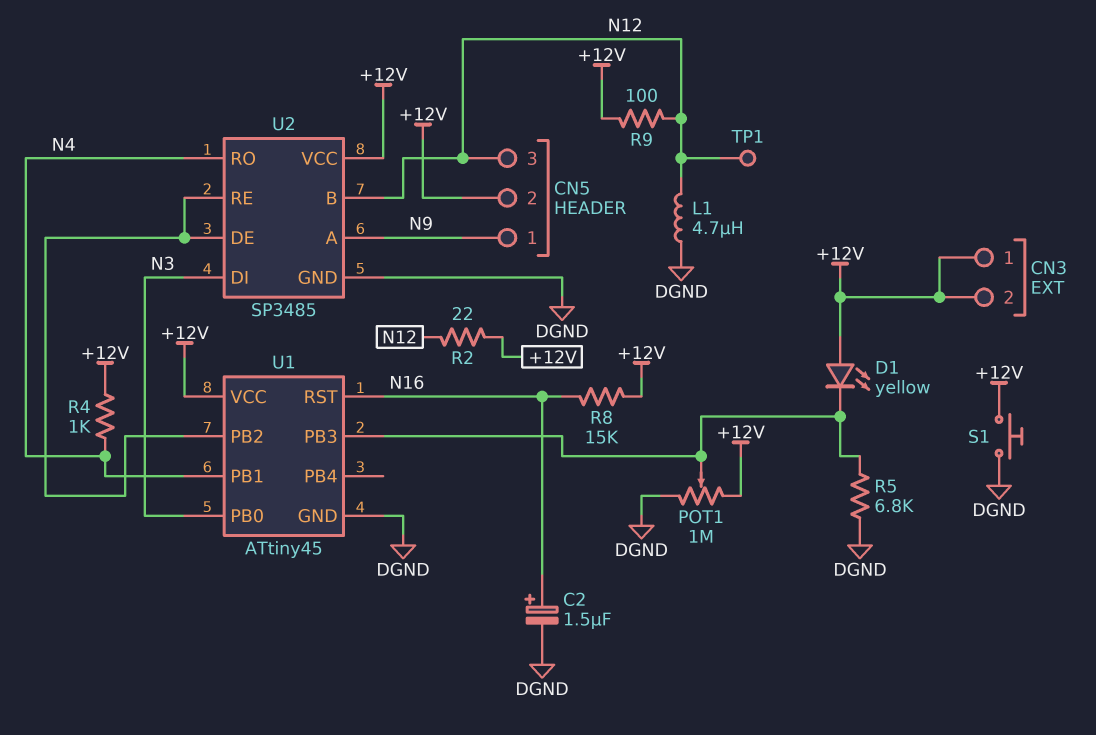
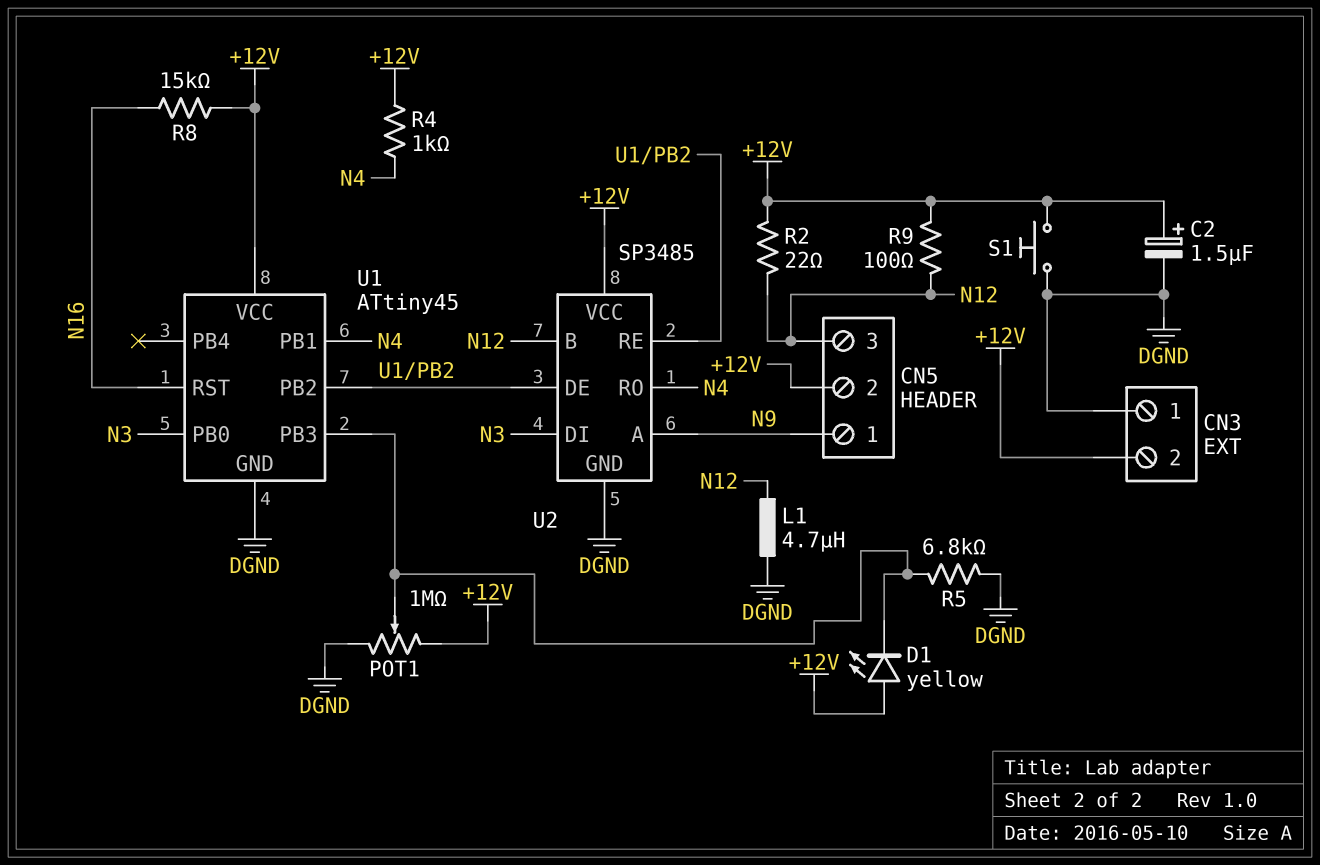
C2: 1.5uF (plus N16, minus DGND) -> 1.5uF (plus +12V, minus DGND)
CN3 pin 1: +12V -> DGND
TP1: test point (N12) -> none

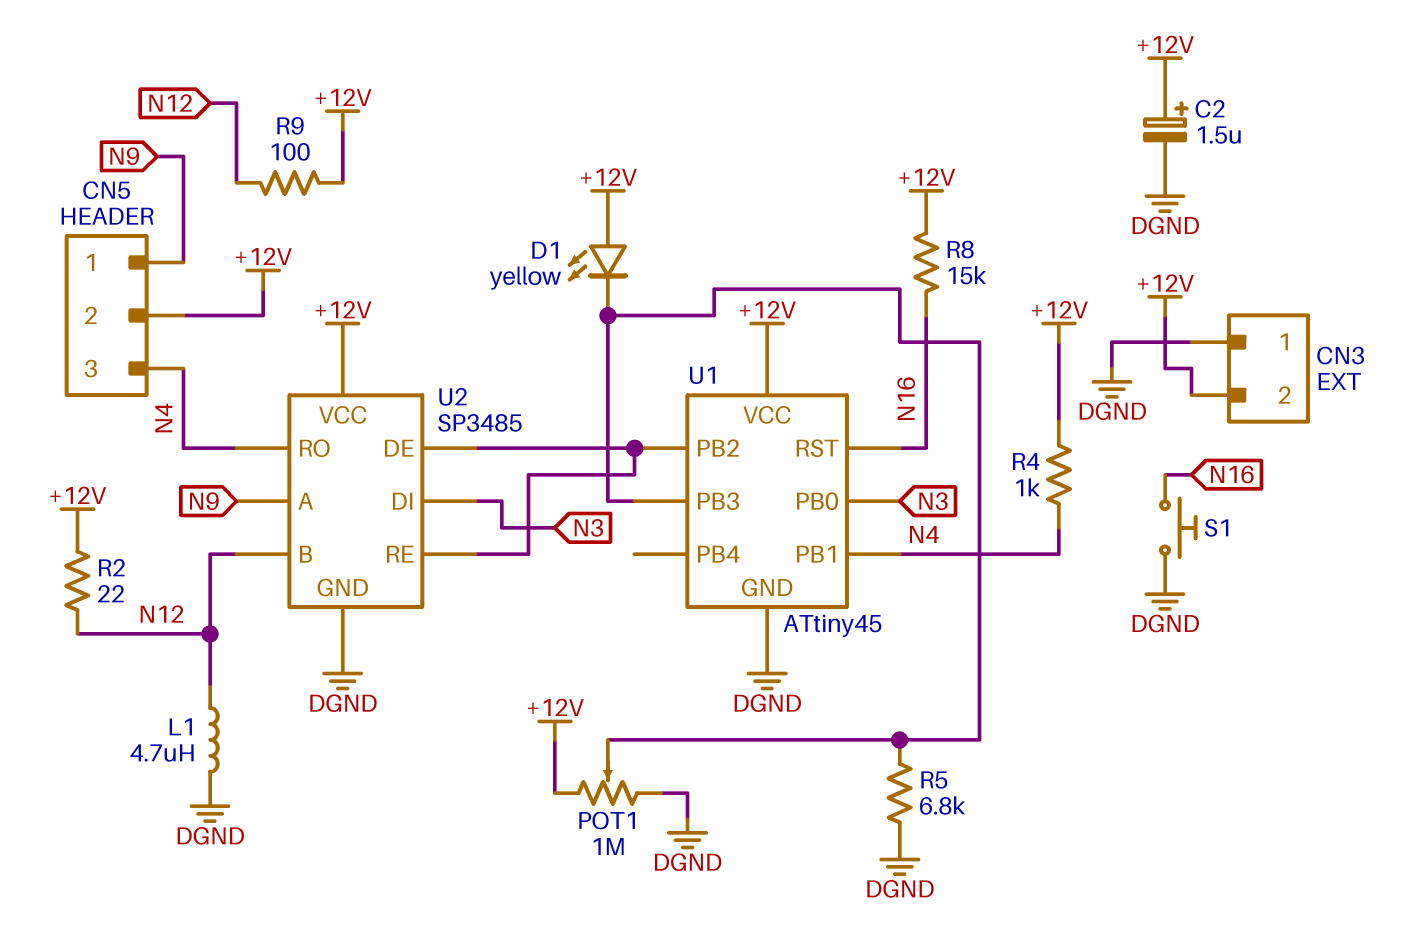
CN5 pin 3: N12 -> N4
S1: button (+12V, DGND) -> button (DGND, N16)

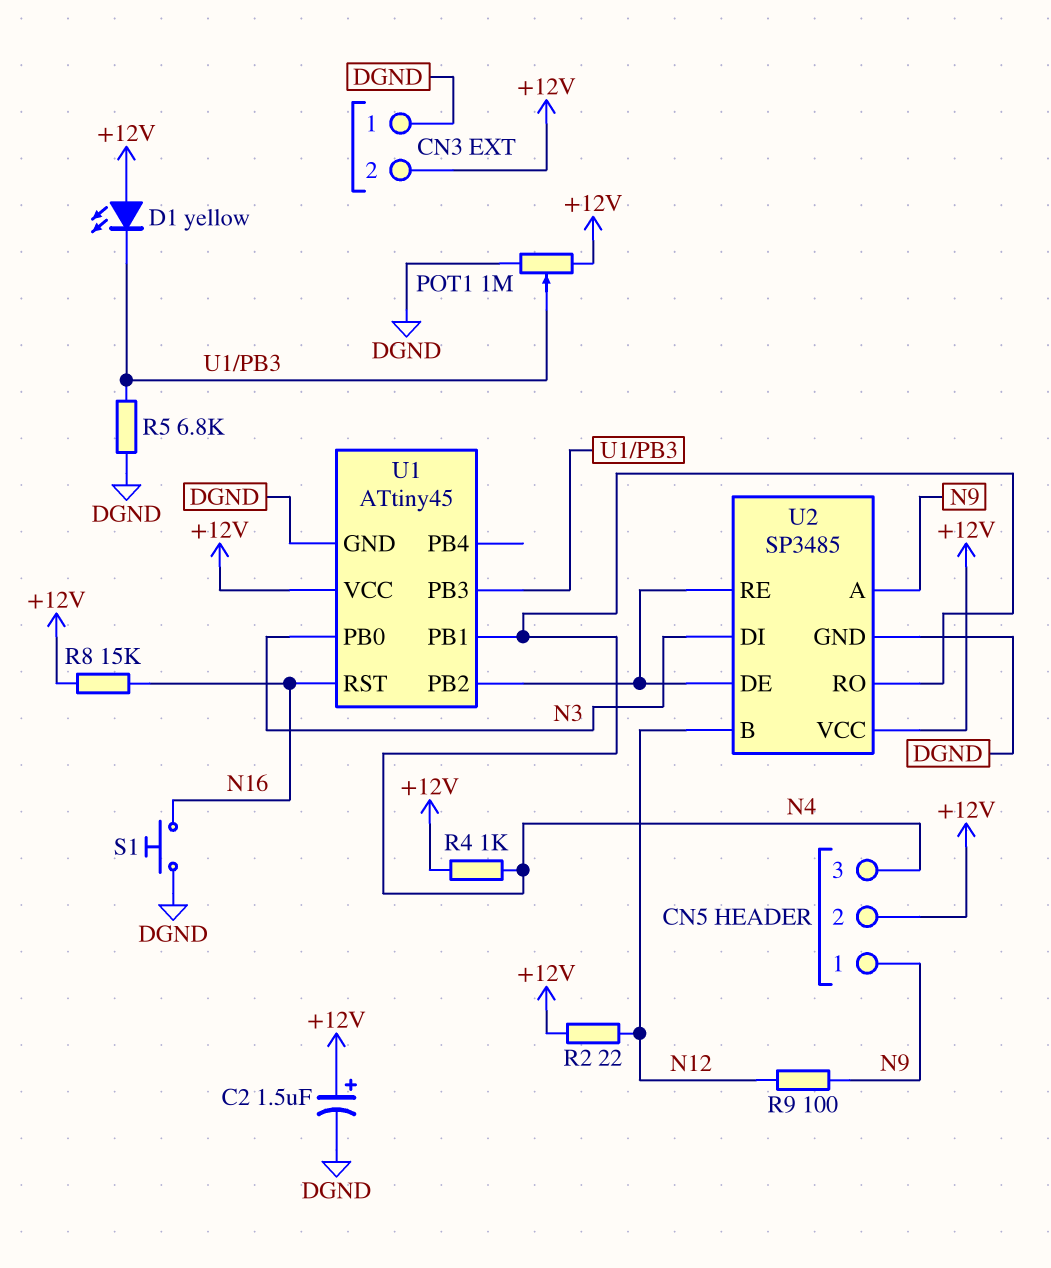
L1: 4.7uH (DGND, N12) -> none
R9: 100 (+12V, N12) -> 100 (N9, N12)

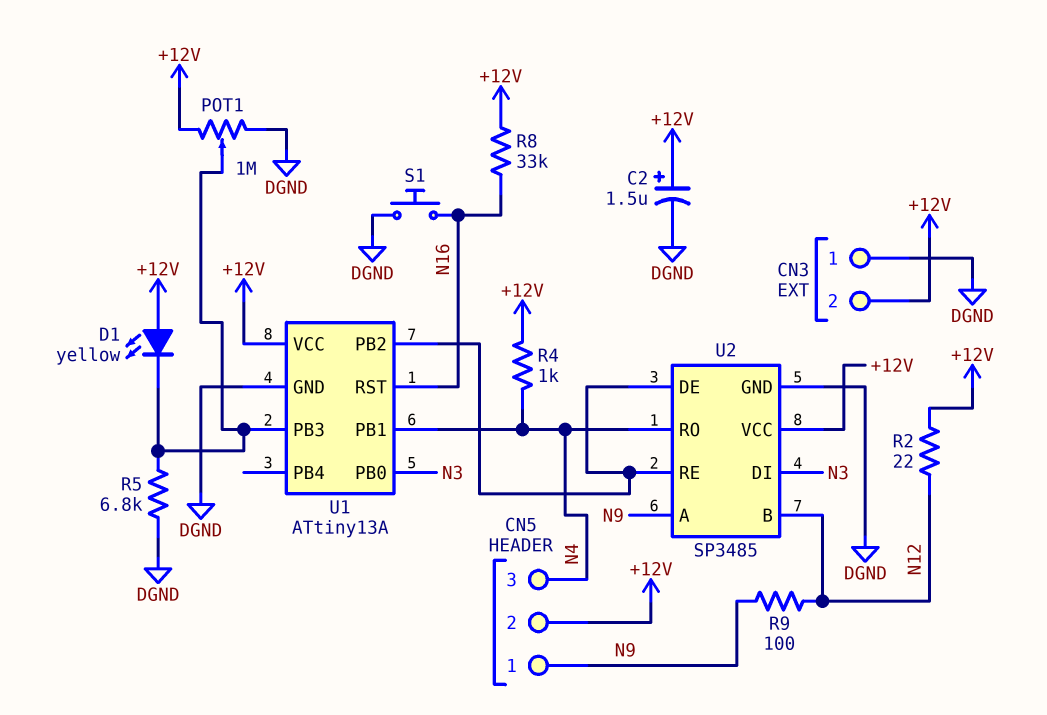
R8: 15k (+12V, N16) -> 33k (+12V, N16)
U1: ATtiny45 -> ATtiny13A

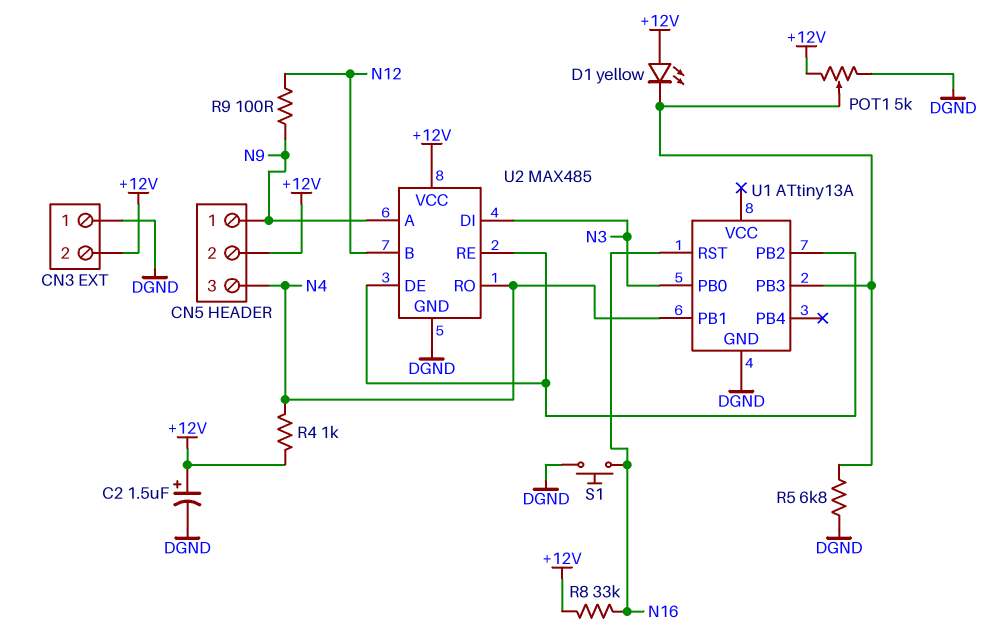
POT1: 1M (+12V, DGND, wiper U1/PB3) -> 5k (+12V, DGND, wiper U1/PB3)
R2: 22 (+12V, N12) -> none
U1 pin VCC: +12V -> none
U2: SP3485 -> MAX485

